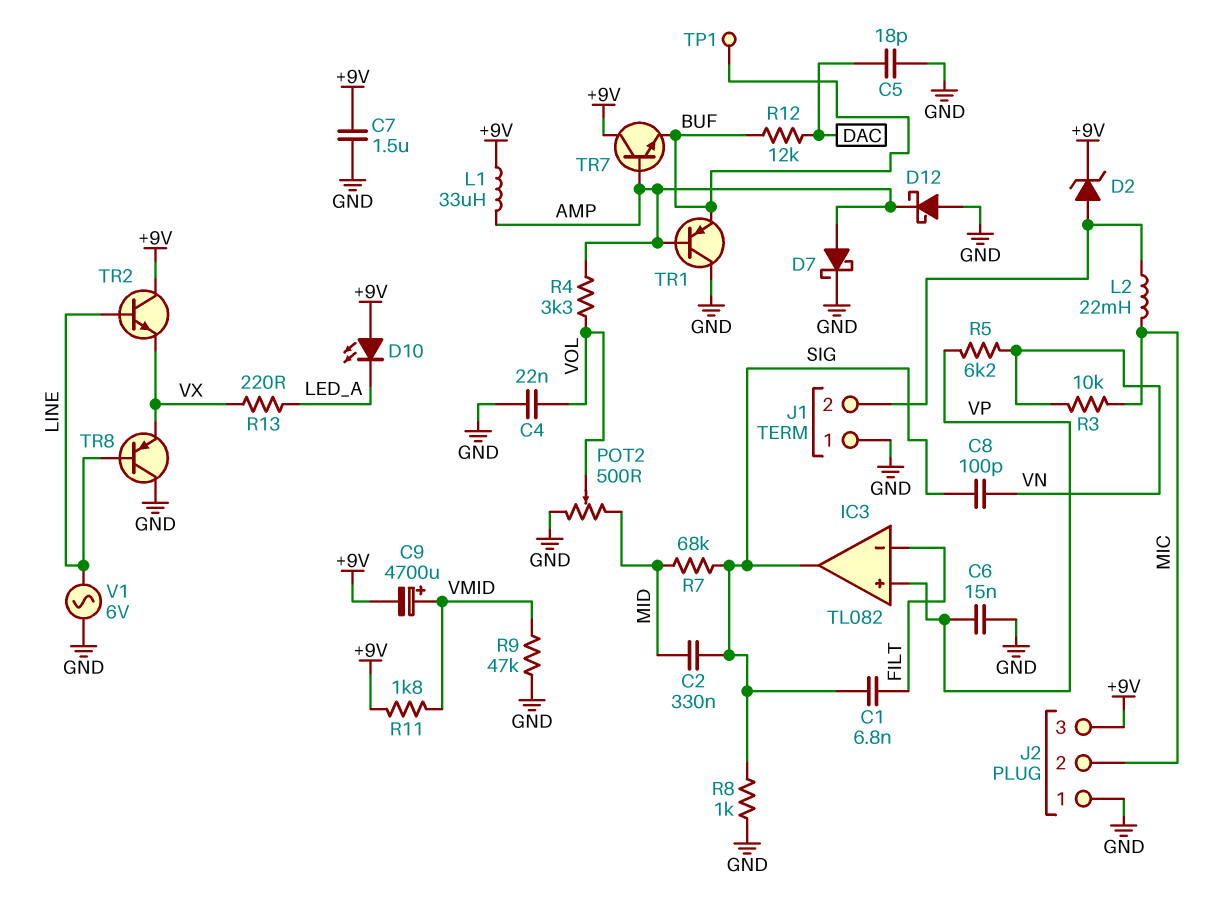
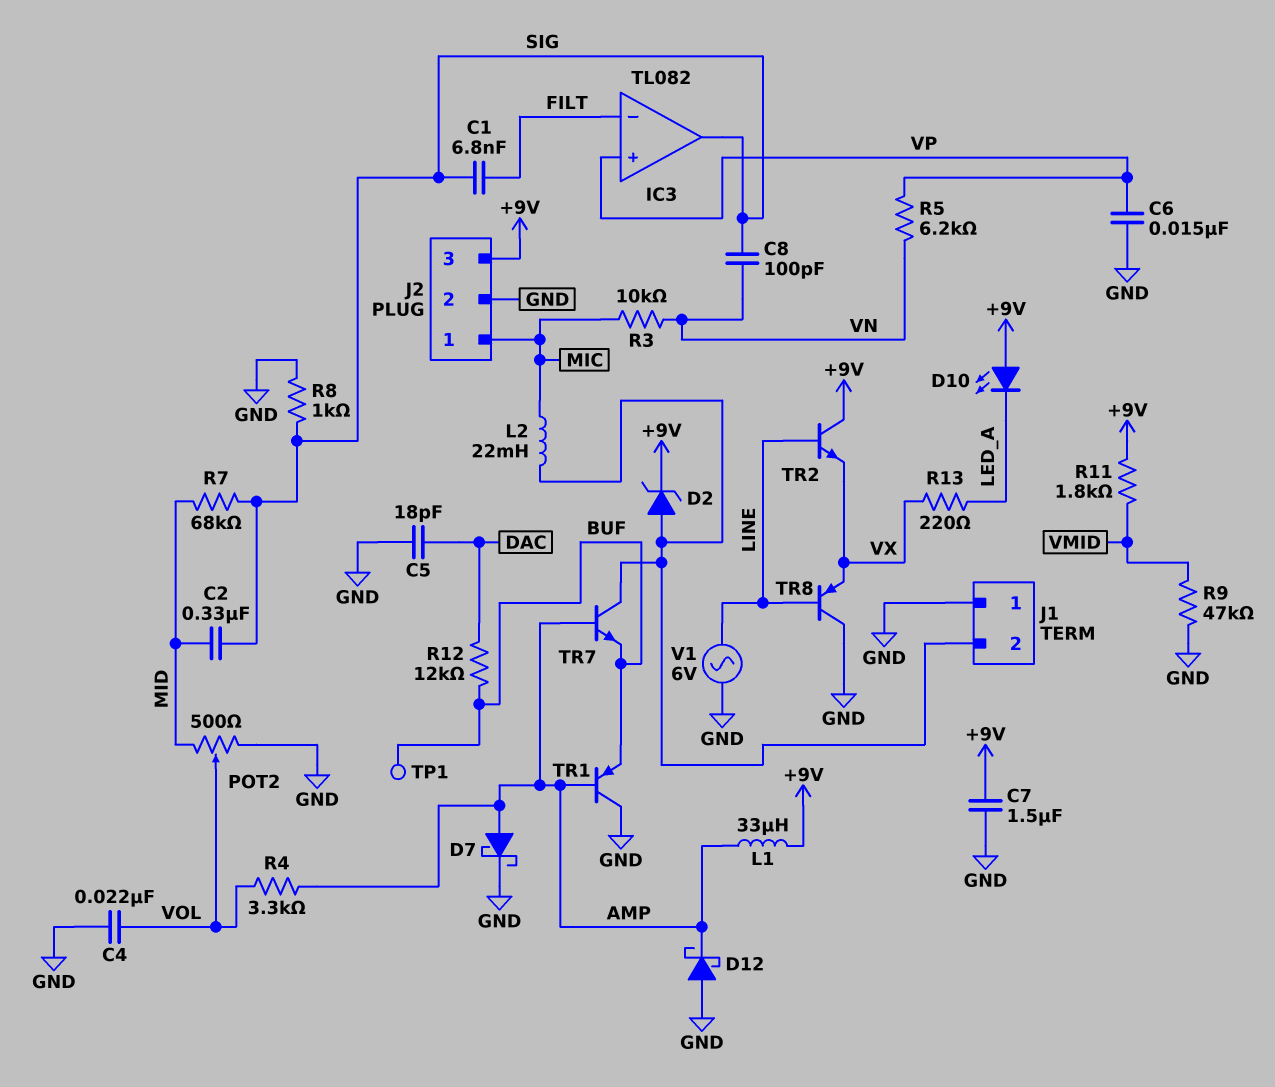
C9: 4700uF (plus VMID, minus +9V) -> none
J2 pin 1: GND -> MIC
J2 pin 2: MIC -> GND
TR7: NPN (B AMP, C +9V, E BUF) -> NPN (B AMP, C J1/2, E BUF)

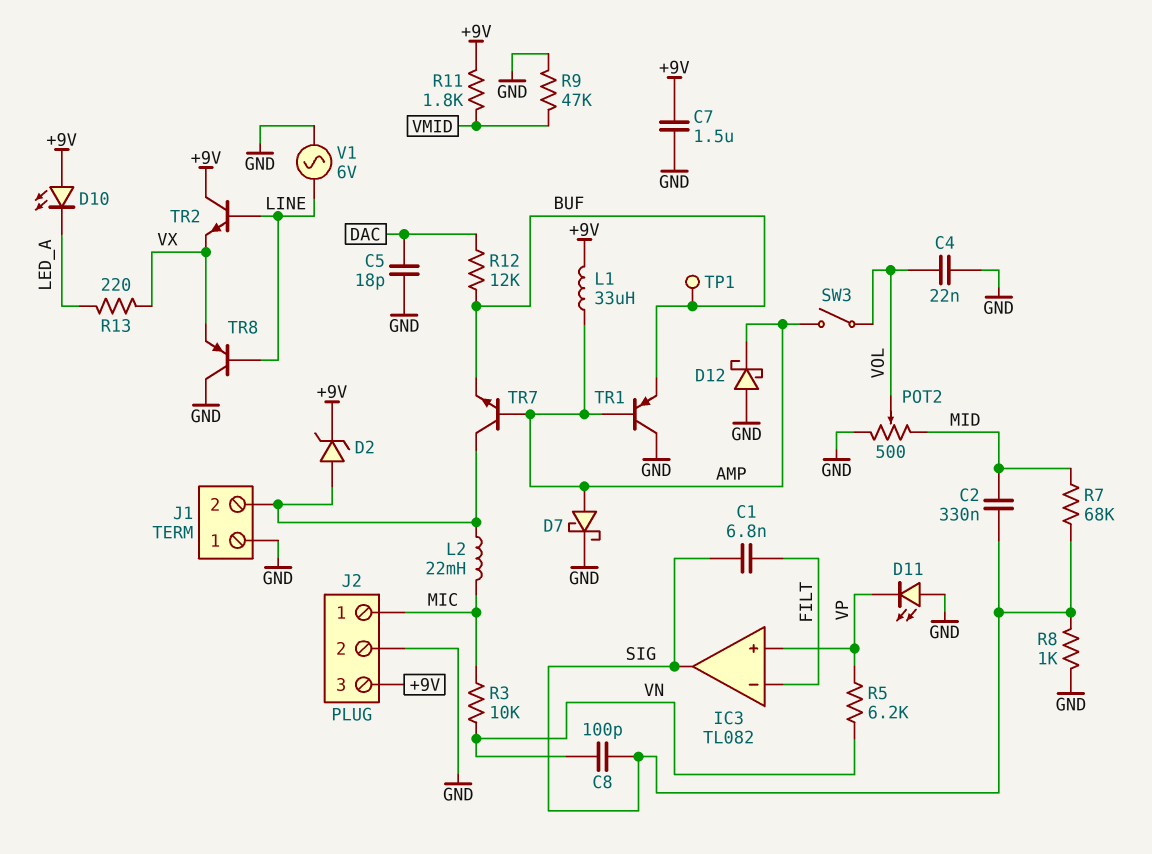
C6: 15nF (GND, VP) -> none
D11: none -> LED (A GND, K VP)
R4: 3.3k (AMP, VOL) -> none
SW3: none -> switch (AMP, VOL)

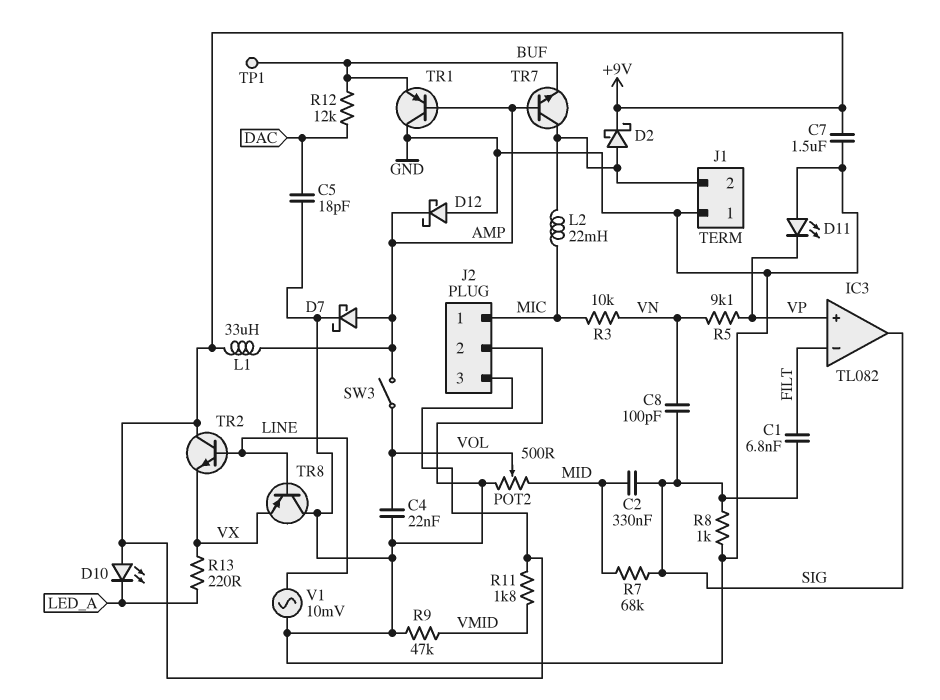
D2: zener (A J1/2, K +9V) -> schottky (A J1/2, K +9V)
R5: 6.2k (VN, VP) -> 9.1k (VN, VP)
V1: AC 6V (GND, LINE) -> AC 10mV (GND, LINE)

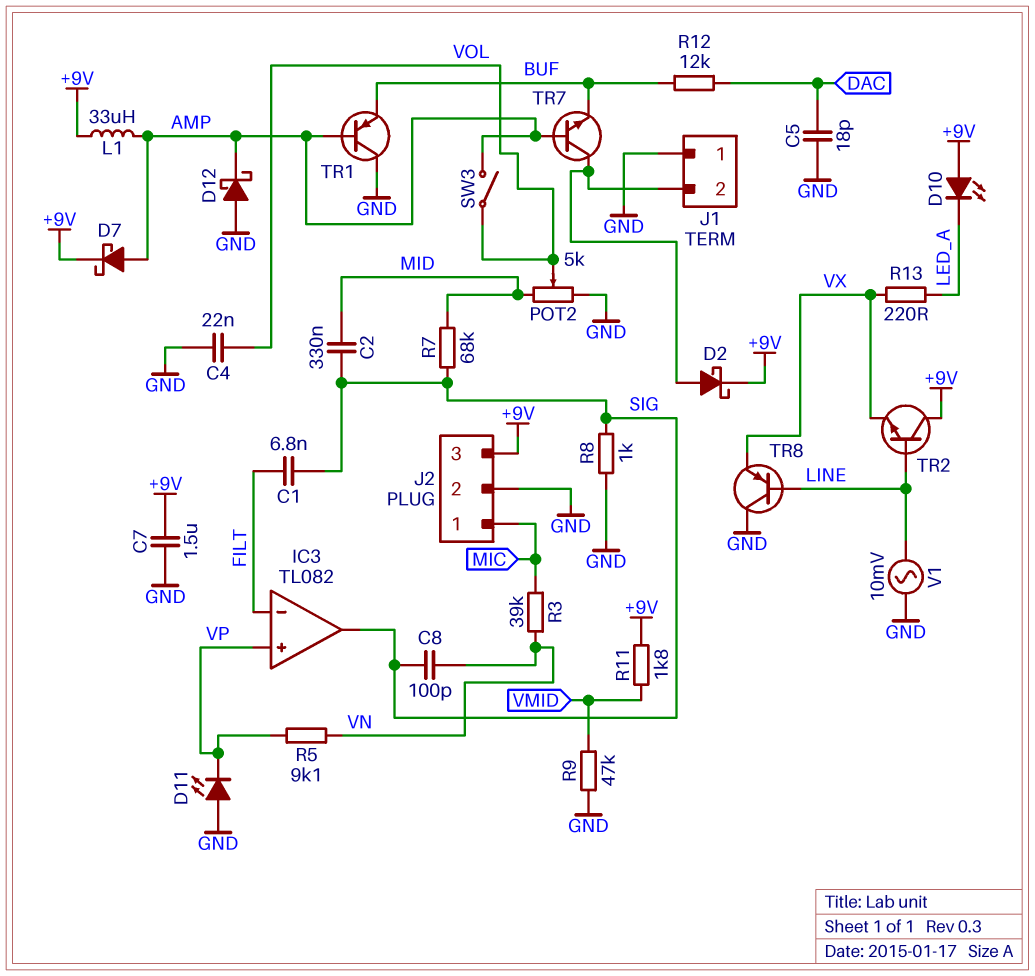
D7: schottky (A AMP, K GND) -> schottky (A AMP, K +9V)
L2: 22mH (J1/2, MIC) -> none
POT2: 500 (GND, MID, wiper VOL) -> 5k (GND, MID, wiper VOL)
R3: 10k (MIC, VN) -> 39k (MIC, VN)
TP1: test point (BUF) -> none

